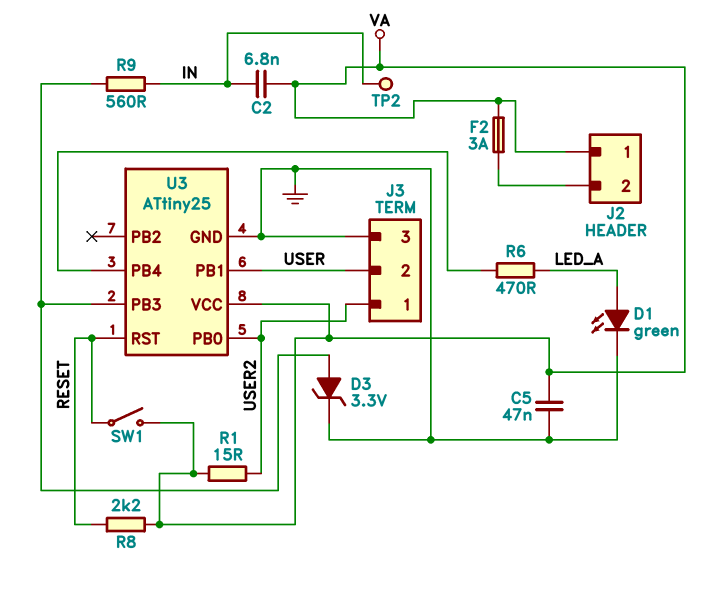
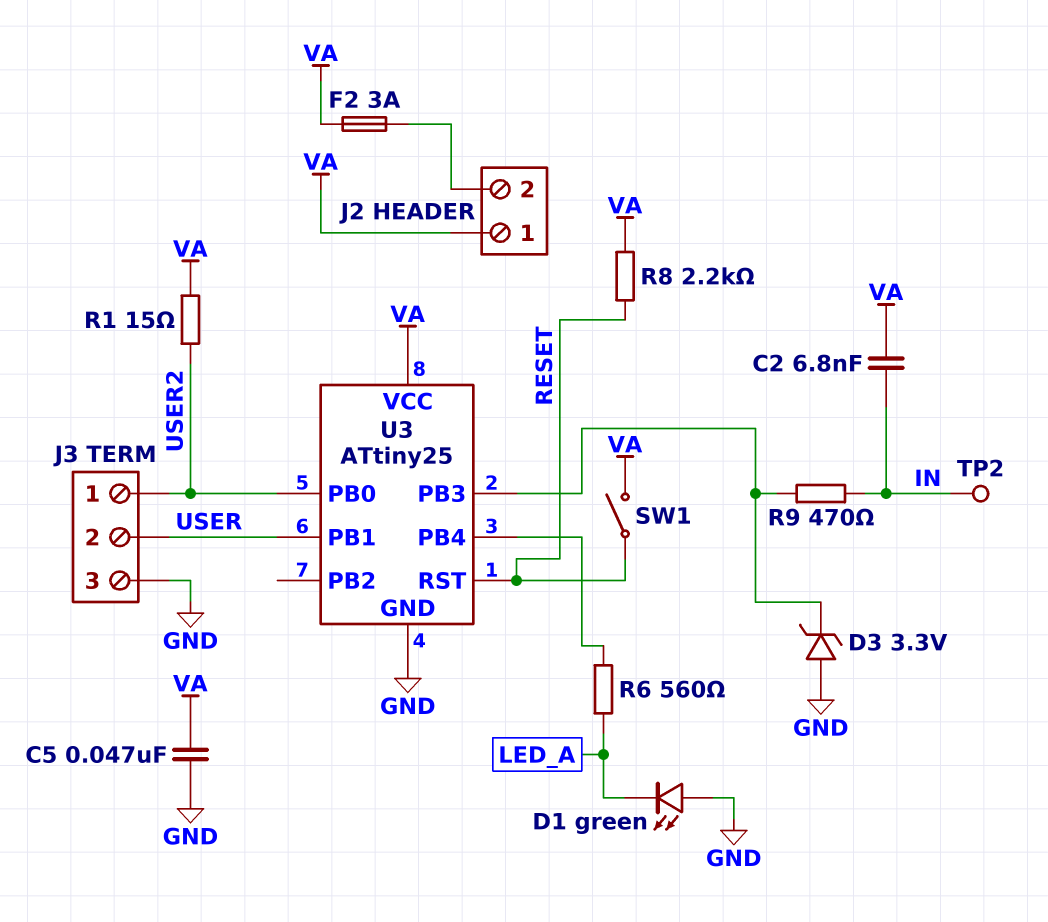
D1: LED green (A LED_A, K GND) -> LED green (A GND, K LED_A)
D3: zener 3.3V (A U3/PB3, K GND) -> zener 3.3V (A GND, K U3/PB3)
R6: 470 (LED_A, U3/PB4) -> 560 (LED_A, U3/PB4)
R9: 560 (IN, U3/PB3) -> 470 (IN, U3/PB3)

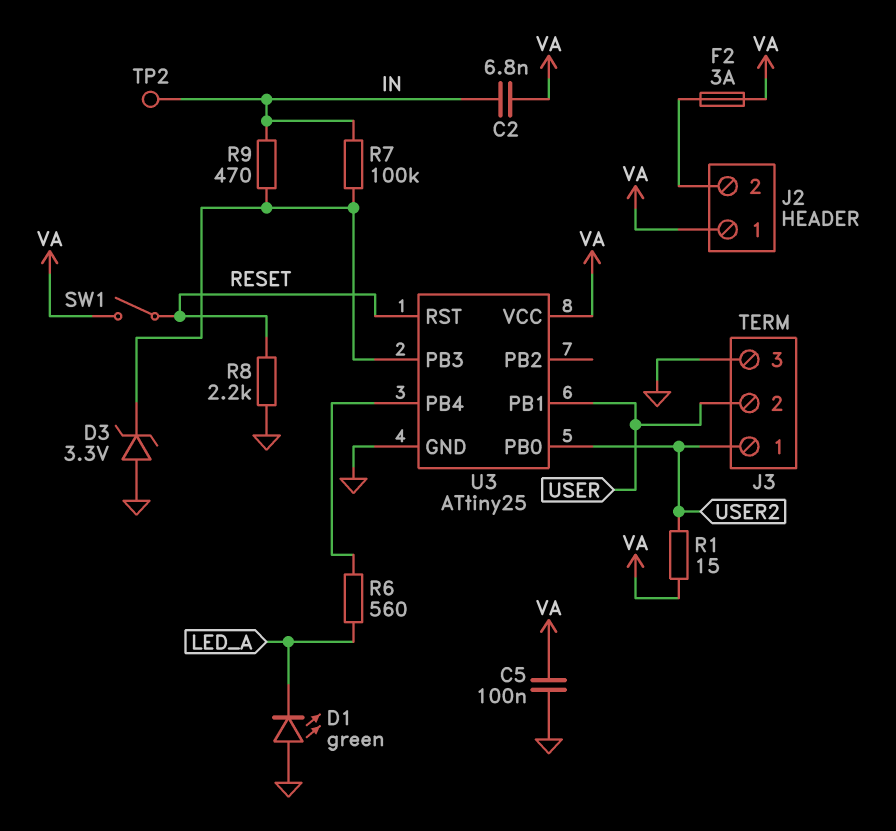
C5: 47nF (GND, VA) -> 100nF (GND, VA)
R7: none -> 100k (IN, U3/PB3)
R8: 2.2k (RESET, VA) -> 2.2k (GND, RESET)

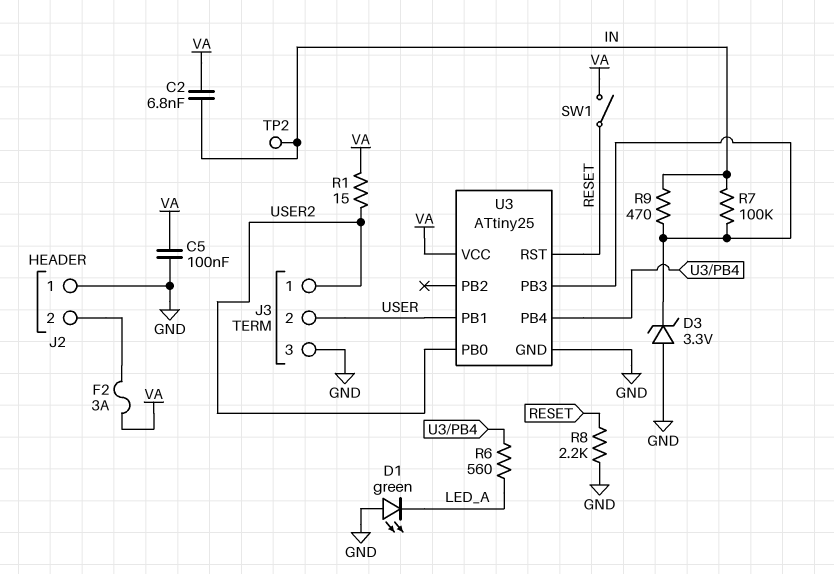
J2 pin 1: VA -> GND

